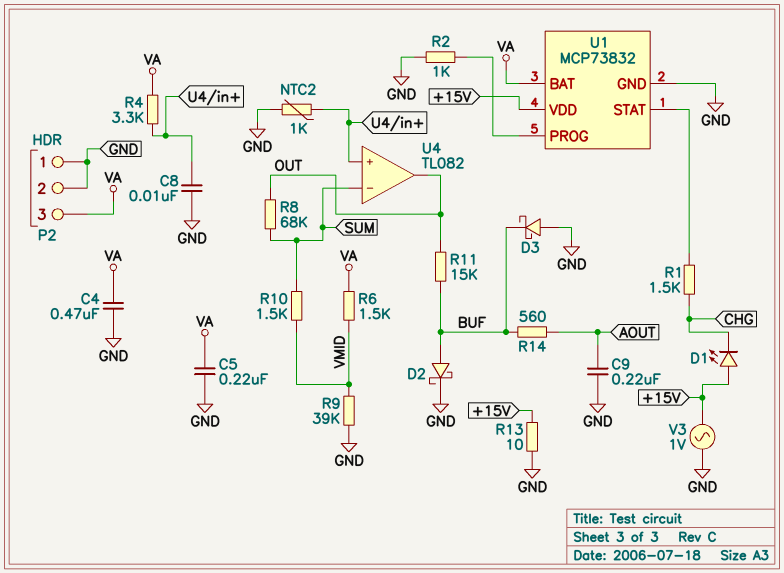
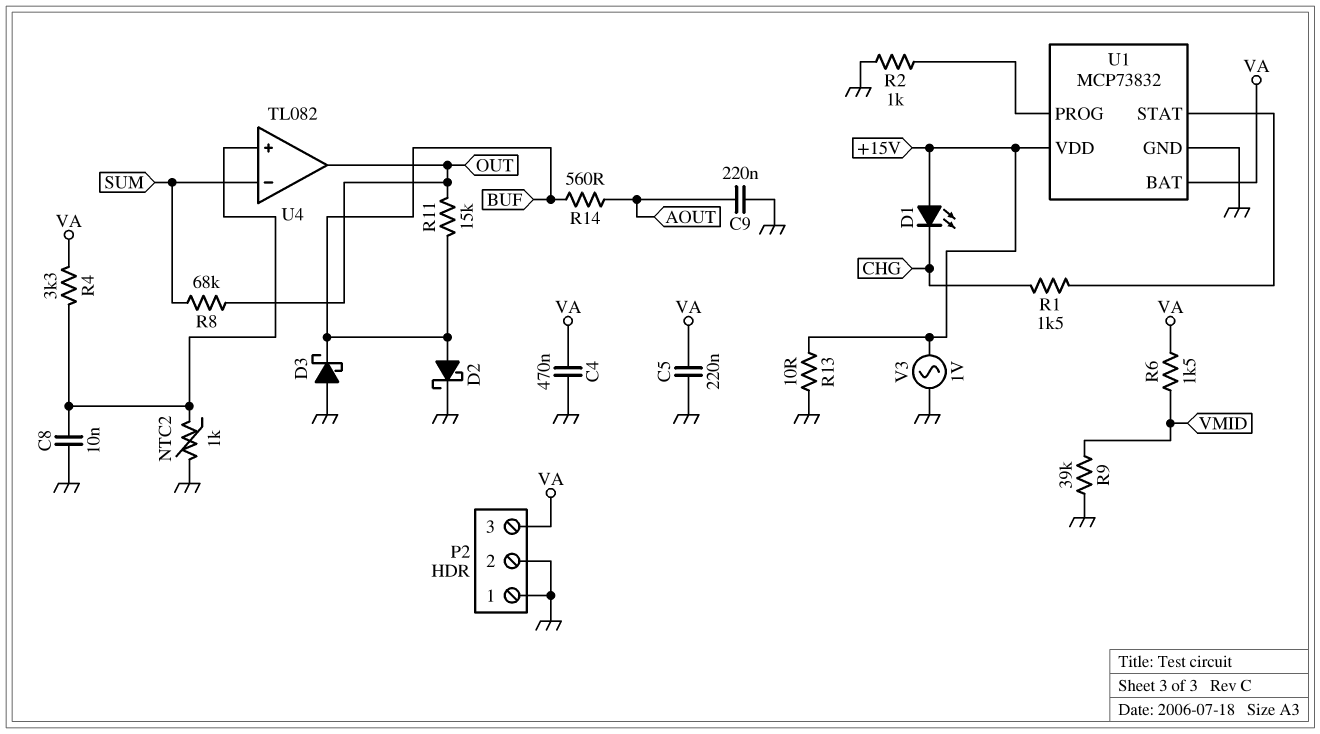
R10: 1.5k (SUM, VMID) -> none

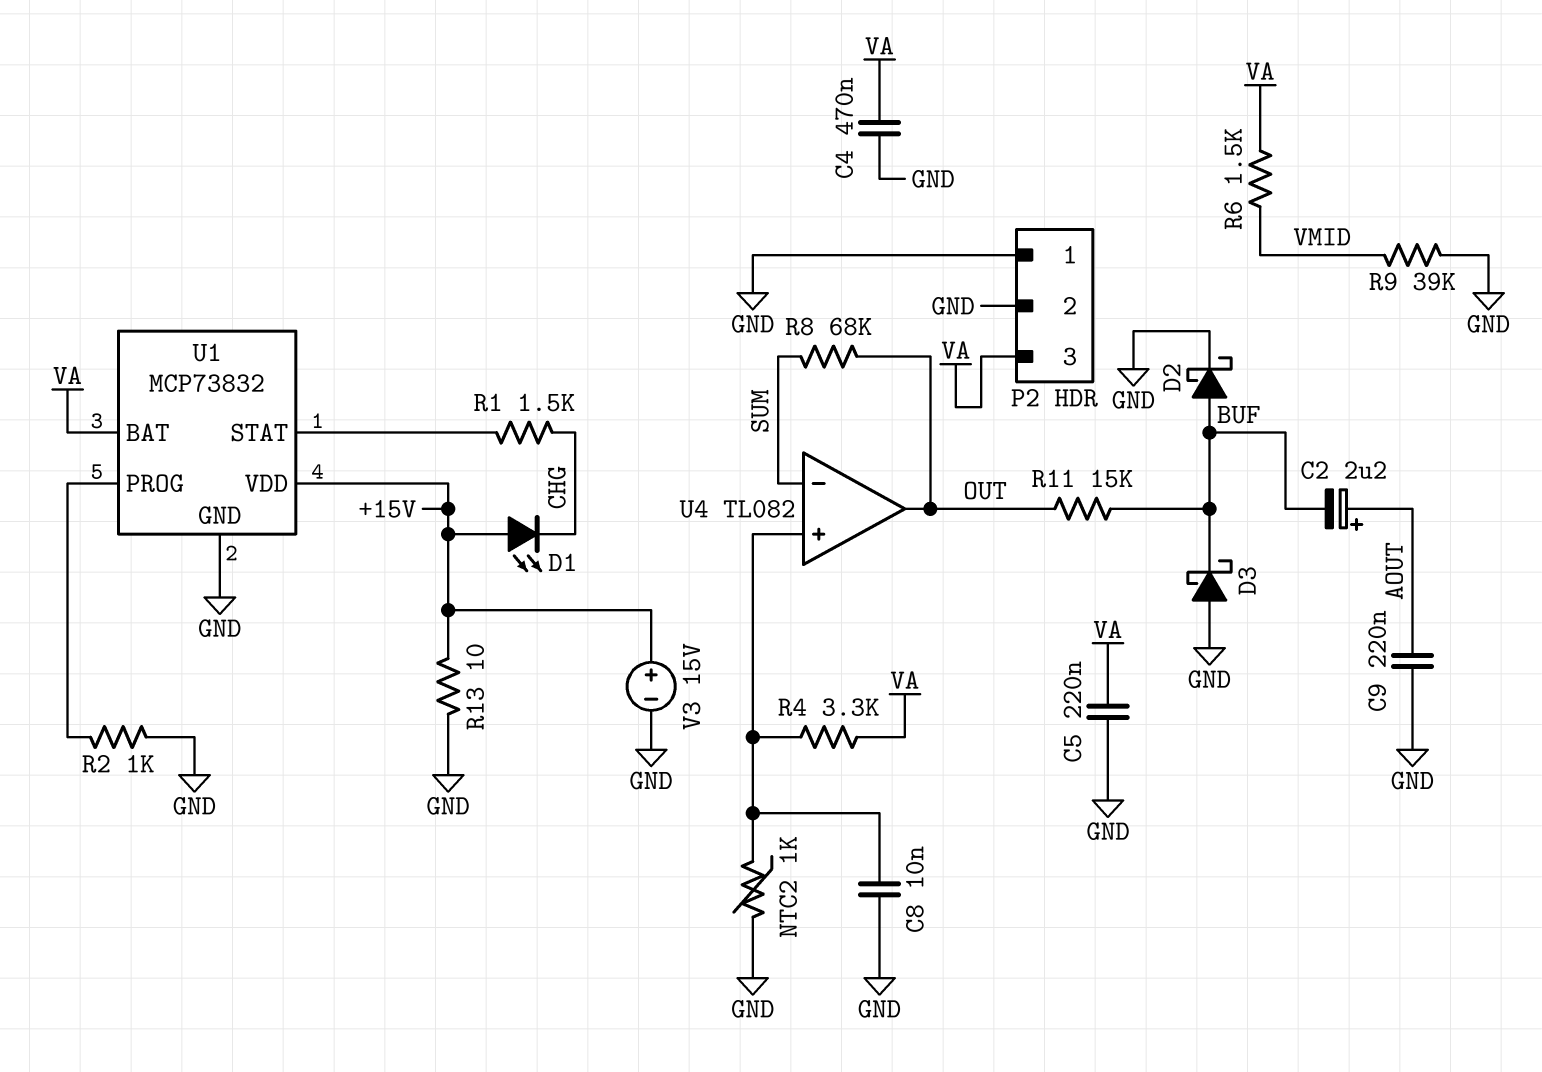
C2: none -> 2.2uF (plus AOUT, minus BUF)
R14: 560 (AOUT, BUF) -> none
V3: AC 1V (+15V, GND) -> 15V (plus +15V, minus GND)

